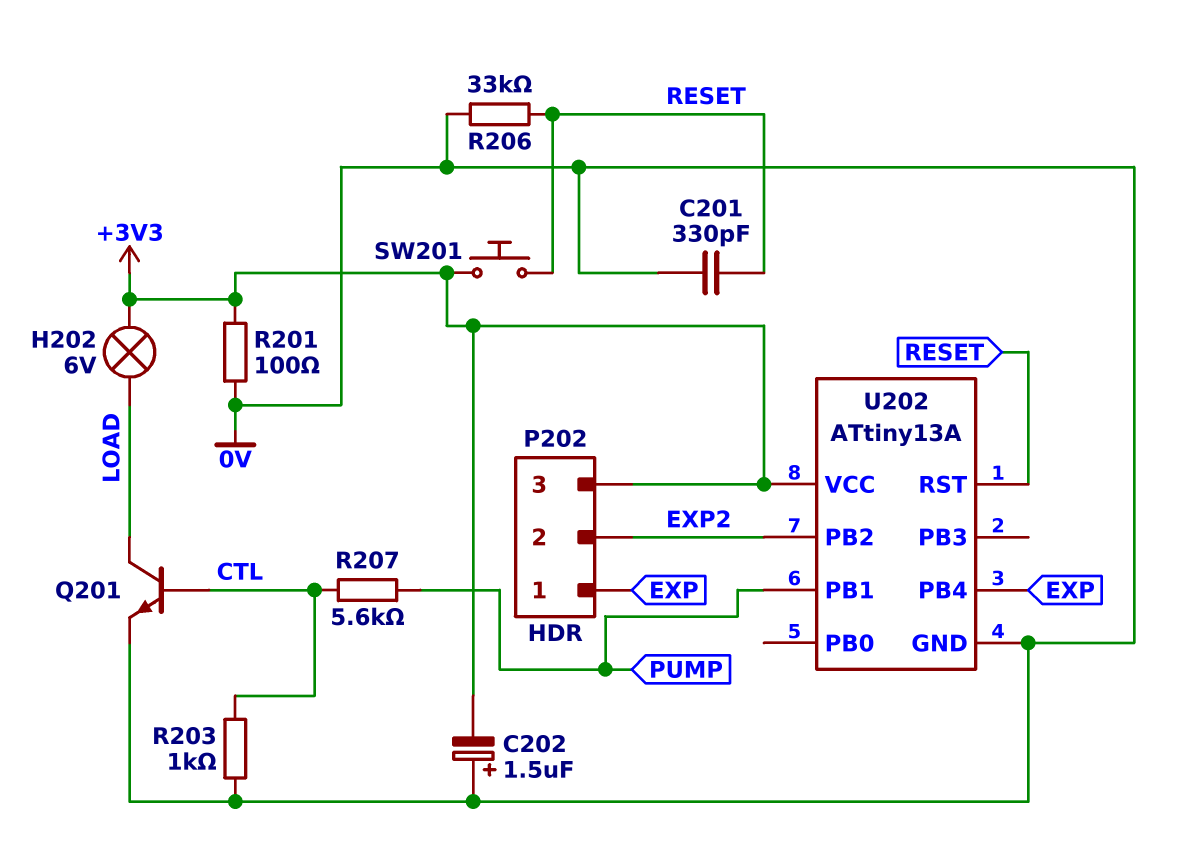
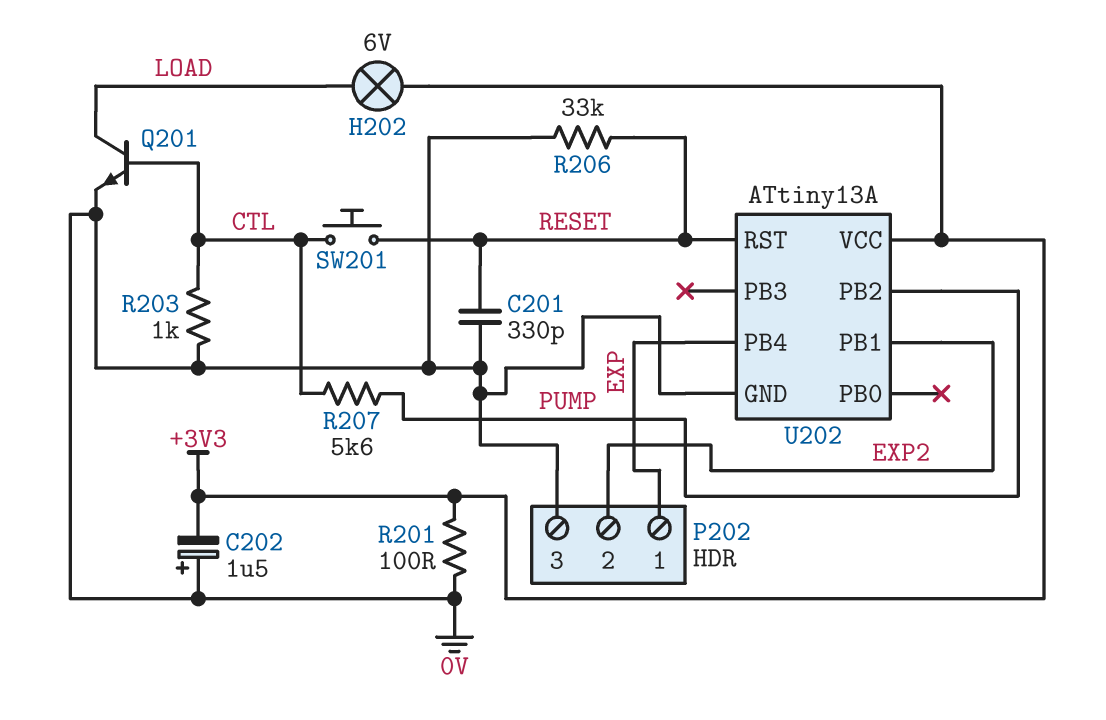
P202 pin 3: +3V3 -> 0V
SW201: button (+3V3, RESET) -> button (CTL, RESET)
U202 pin PB1: PUMP -> EXP2
U202 pin PB2: EXP2 -> PUMP

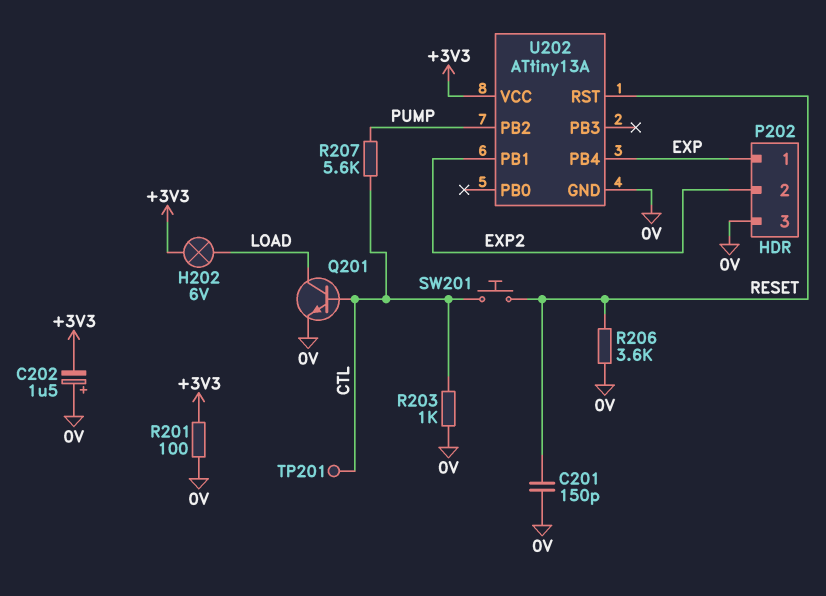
C201: 330pF (0V, RESET) -> 150pF (0V, RESET)
R206: 33k (0V, RESET) -> 3.6k (0V, RESET)
TP201: none -> test point (CTL)

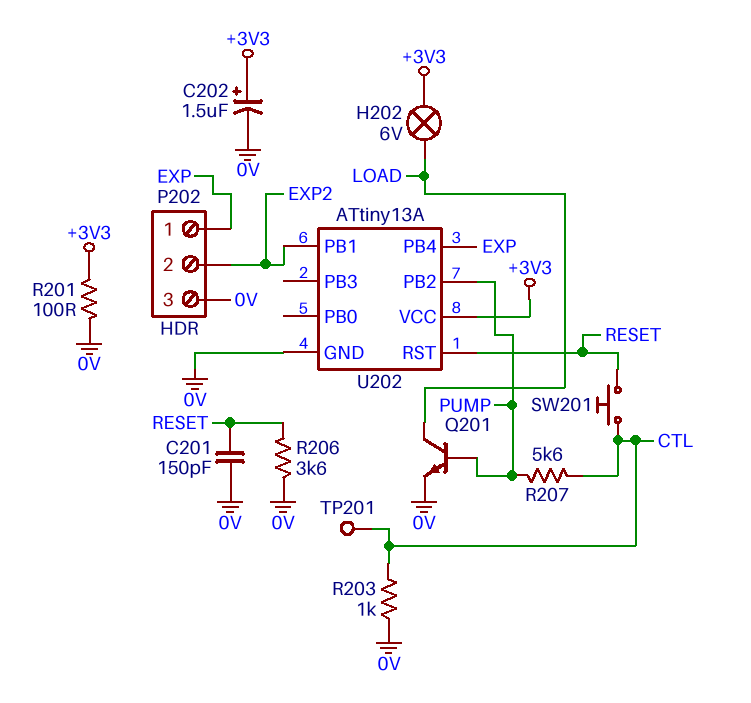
C202: 1.5uF (plus 0V, minus +3V3) -> 1.5uF (plus +3V3, minus 0V)
Q201: NPN (B CTL, C LOAD, E 0V) -> NPN (B PUMP, C LOAD, E 0V)

